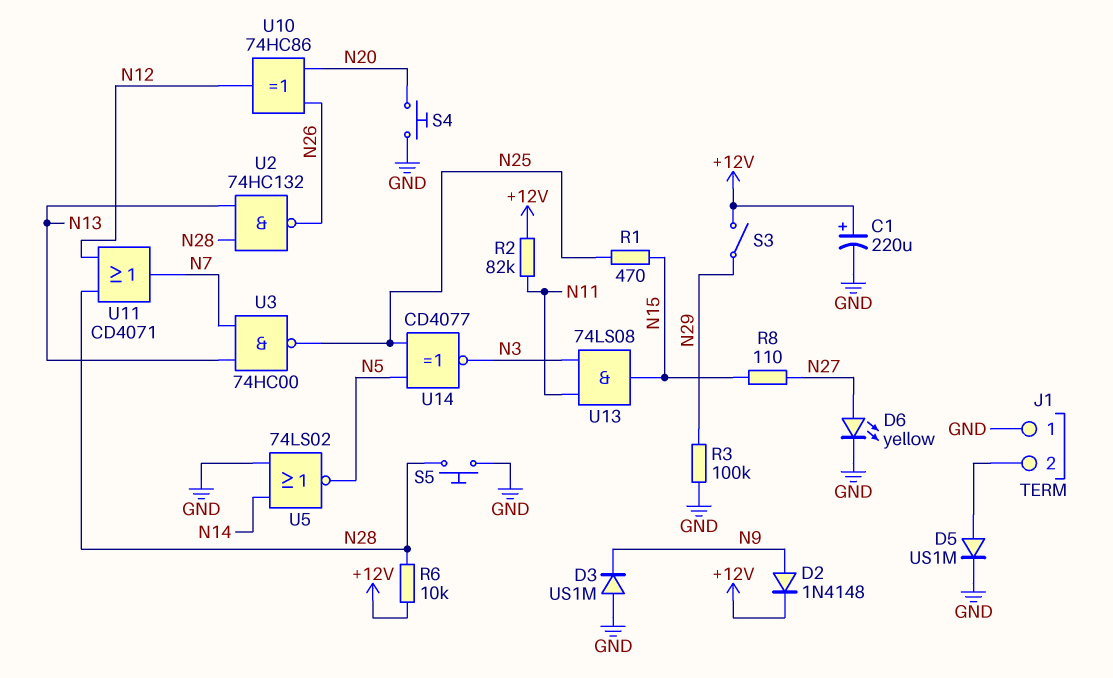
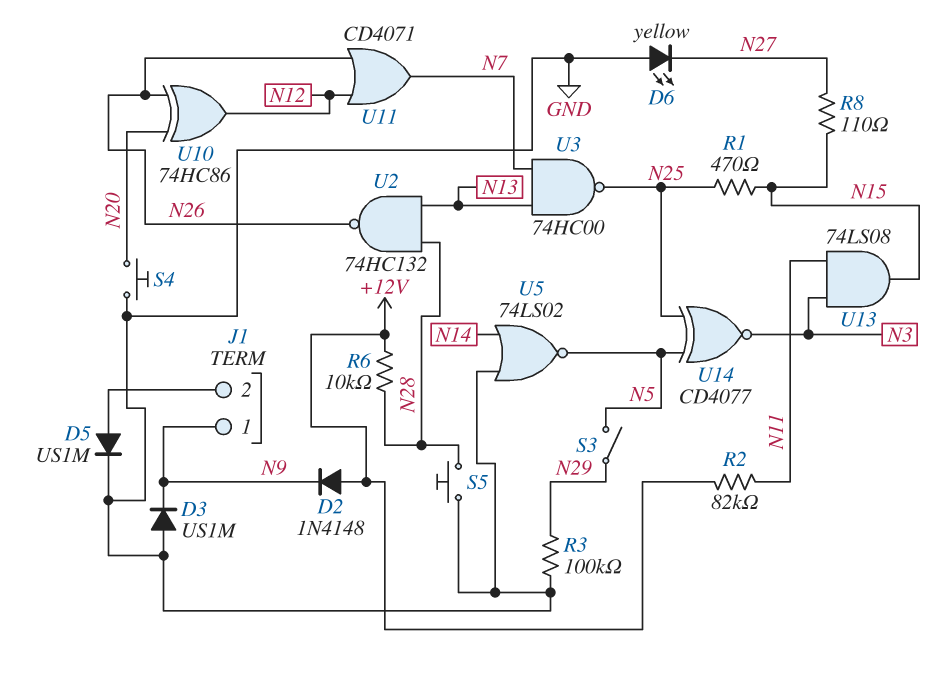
C1: 220uF (plus +12V, minus GND) -> none
D2: diode 1N4148 (A N9, K +12V) -> diode 1N4148 (A +12V, K N9)
D6: LED yellow (A N27, K GND) -> LED yellow (A GND, K N27)
J1 pin 1: GND -> N9
S3: switch (+12V, N29) -> switch (N5, N29)
U11: OR CD4071 (in N12, in N28, out N7) -> OR CD4071 (in N12, in N26, out N7)

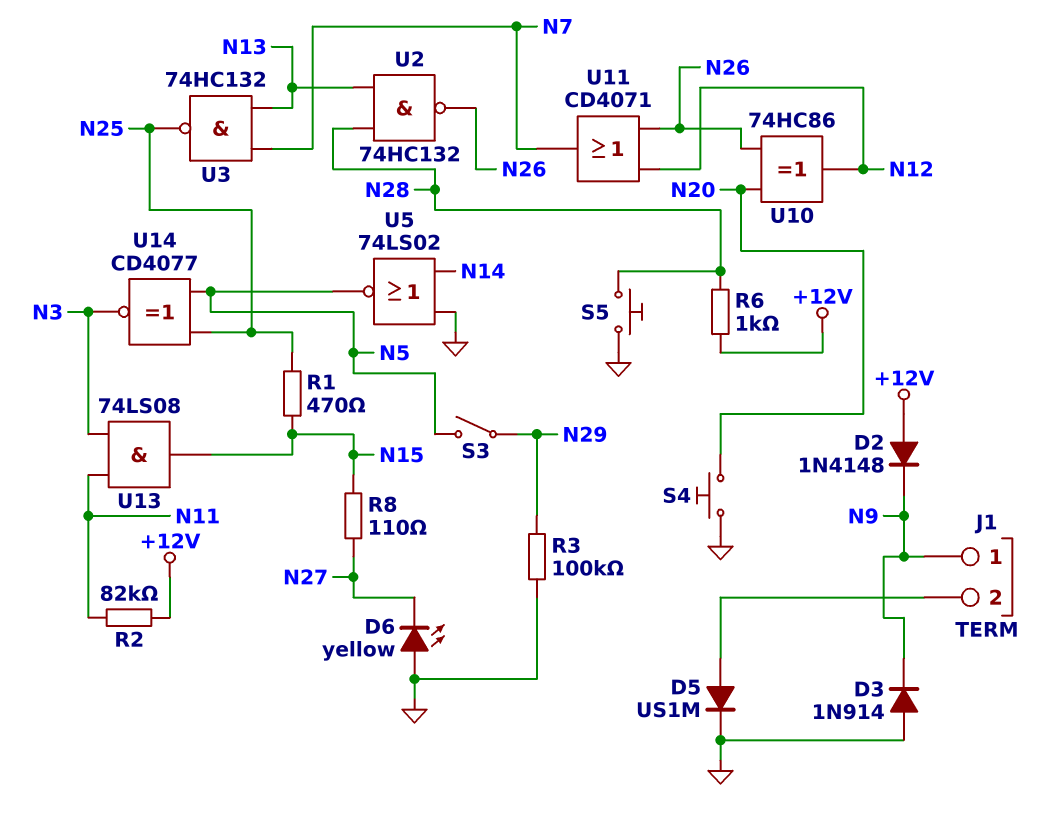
D3: diode US1M (A GND, K N9) -> diode 1N914 (A GND, K N9)
R6: 10k (+12V, N28) -> 1k (+12V, N28)
U3: NAND 74HC00 (in N7, in N13, out N25) -> NAND 74HC132 (in N7, in N13, out N25)

